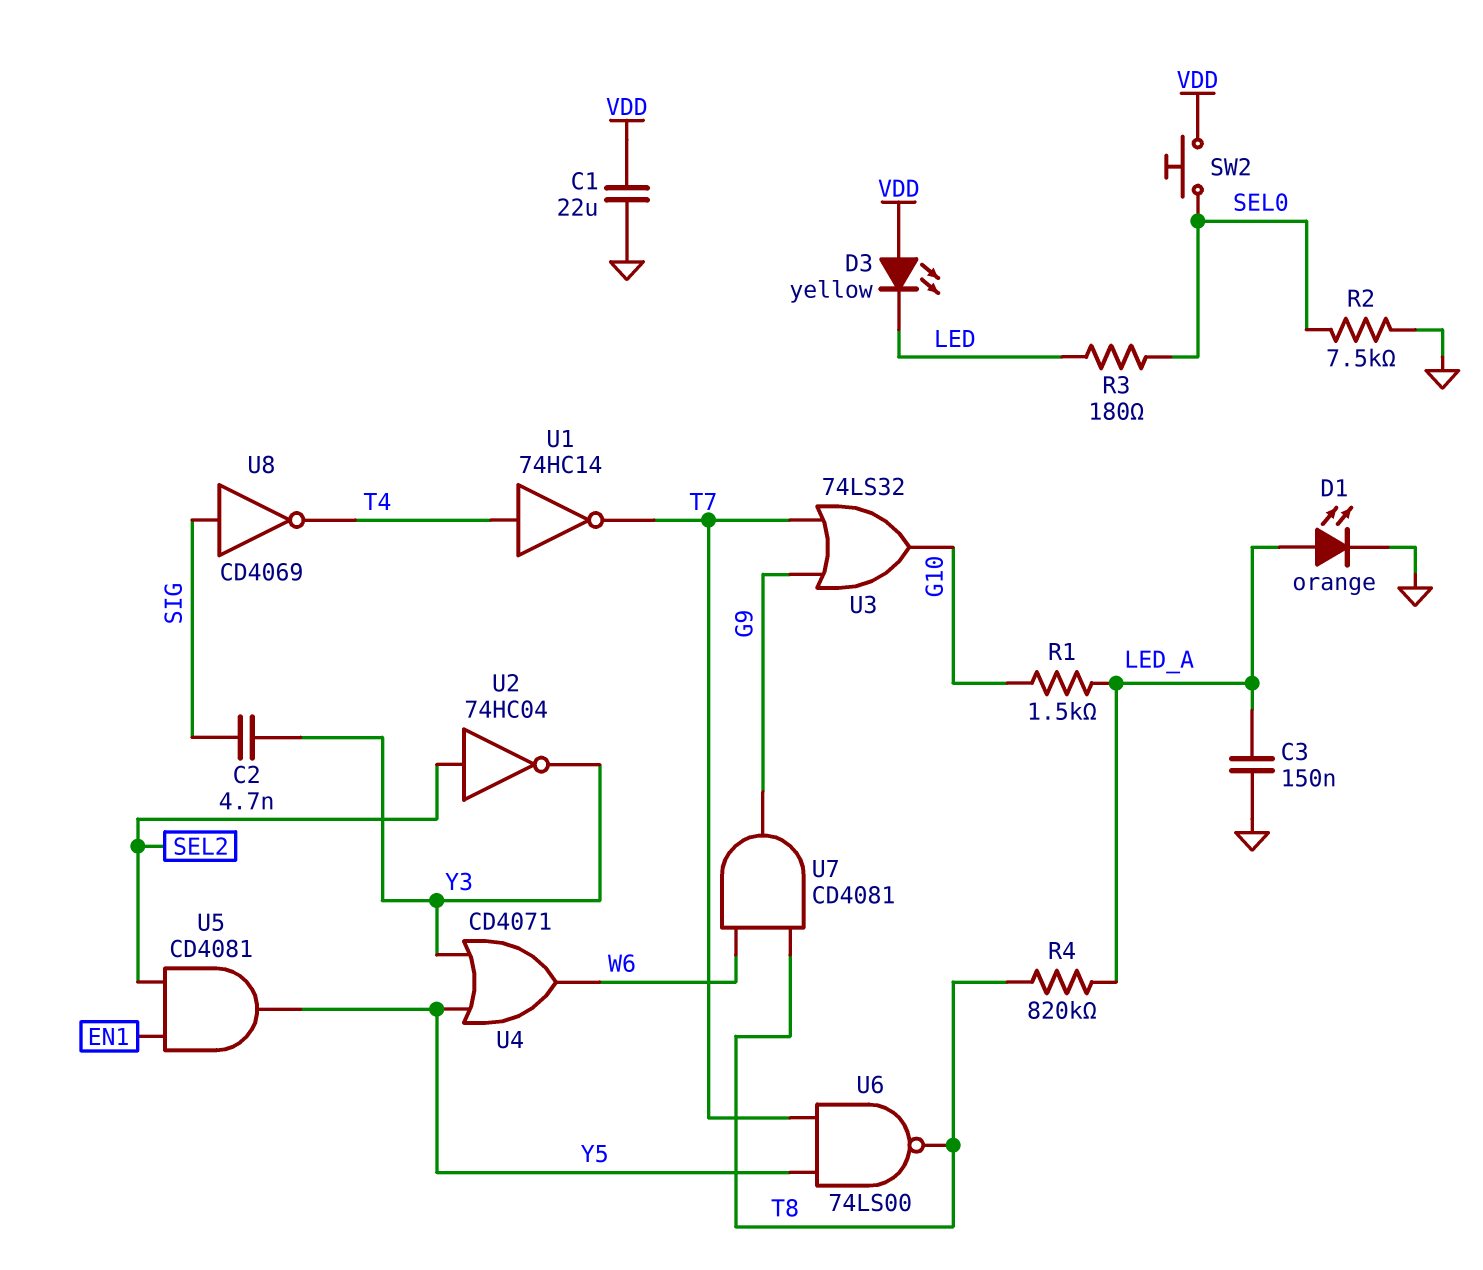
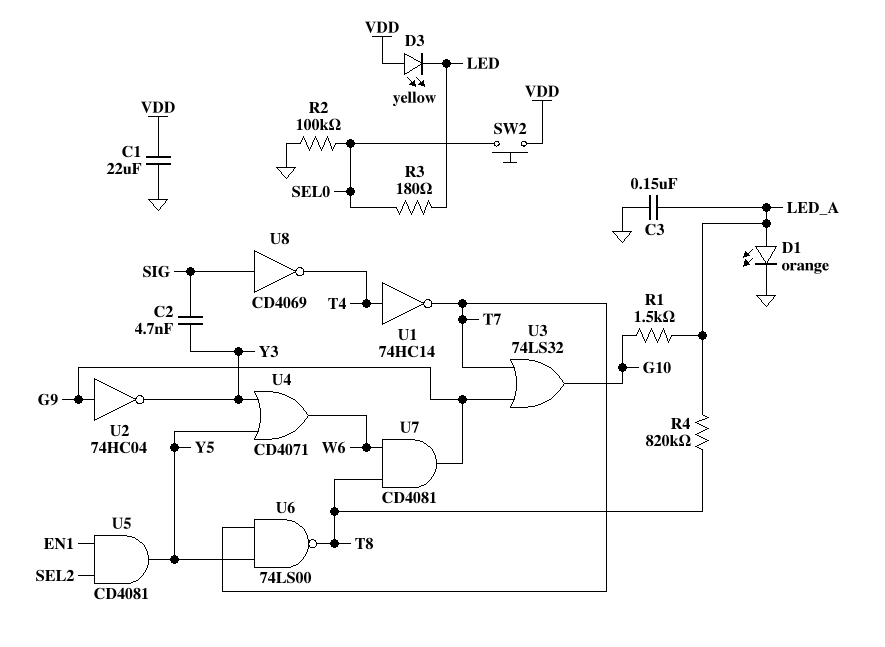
R2: 7.5k (GND, SEL0) -> 100k (GND, SEL0)
U2: NOT 74HC04 (in SEL2, out Y3) -> NOT 74HC04 (in G9, out Y3)

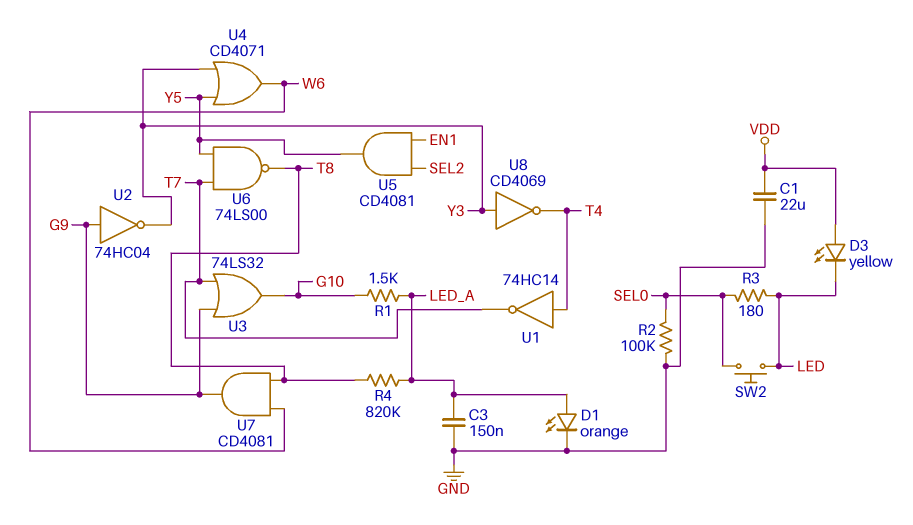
C2: 4.7nF (SIG, Y3) -> none
SW2: button (SEL0, VDD) -> button (LED, SEL0)
U8: NOT CD4069 (in SIG, out T4) -> NOT CD4069 (in Y3, out T4)

